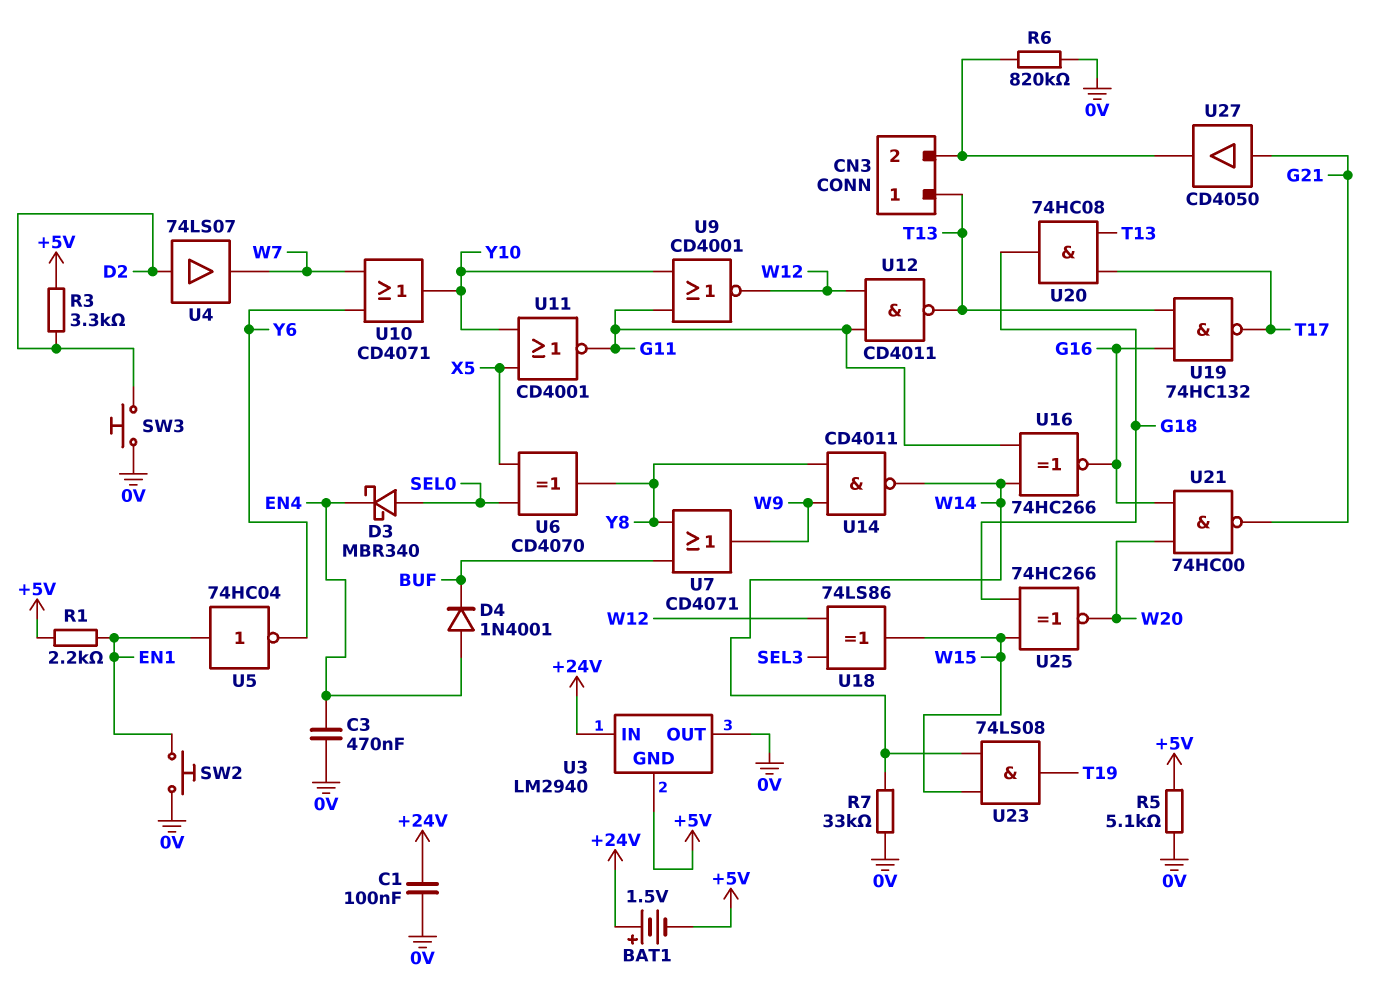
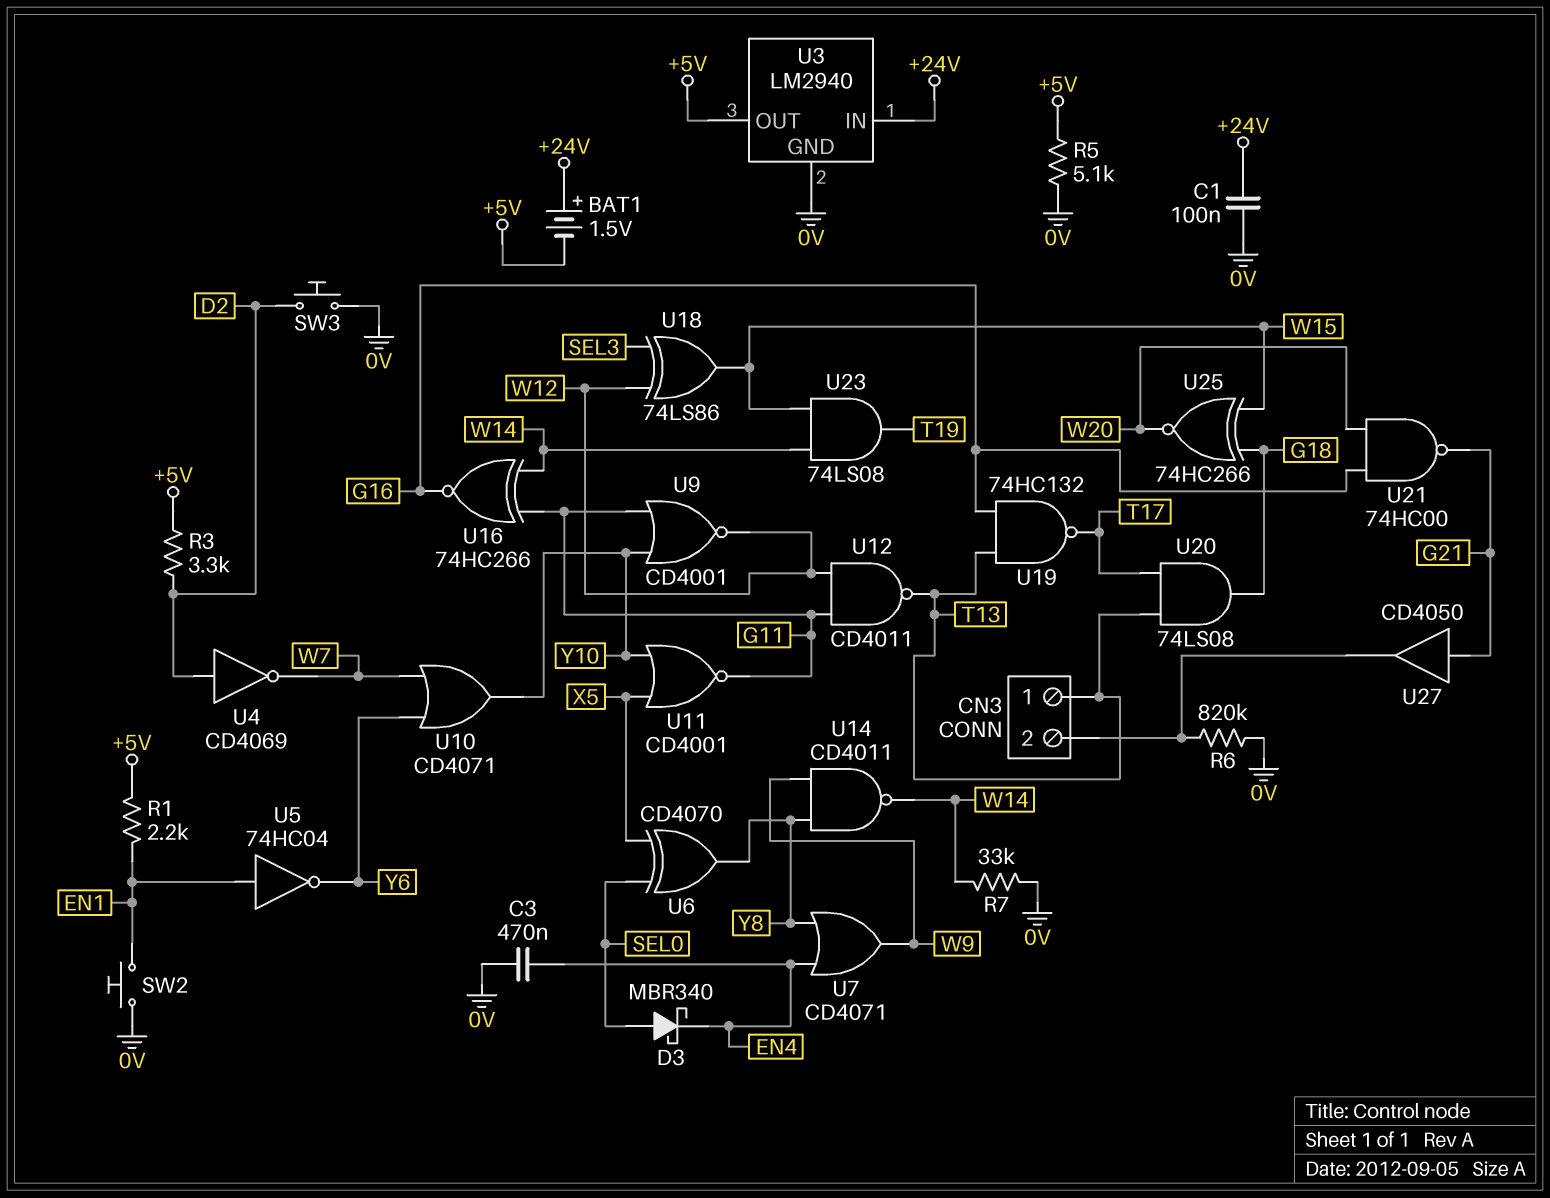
D4: diode 1N4001 (A EN4, K BUF) -> none
U3 pin GND: +5V -> 0V
U3 pin OUT: 0V -> +5V
U4: buffer 74LS07 (in D2, out W7) -> NOT CD4069 (in D2, out W7)
U7: OR CD4071 (in BUF, in Y8, out W9) -> OR CD4071 (in EN4, in Y8, out W9)
U20: AND 74HC08 (in T13, in T17, out G18) -> AND 74LS08 (in T13, in T17, out G18)

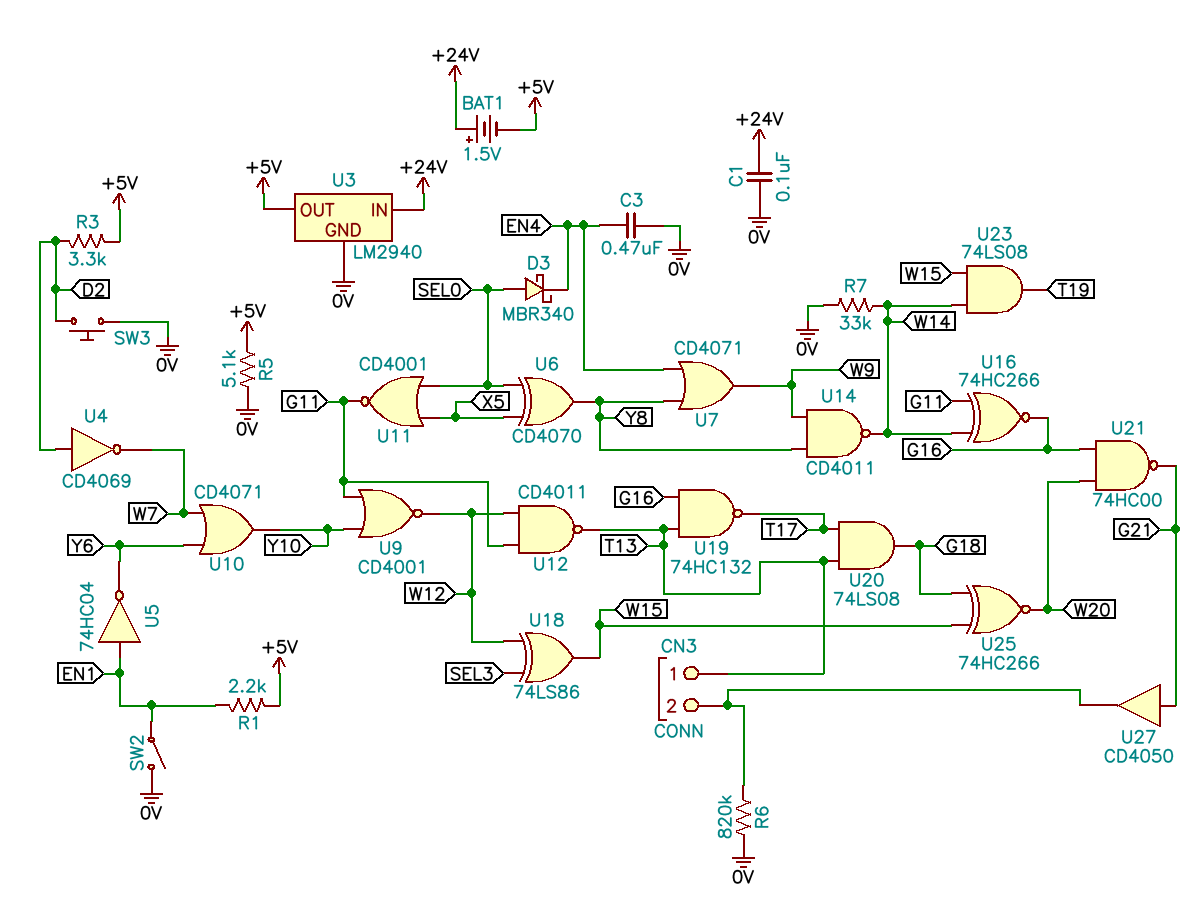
SW2: button (0V, EN1) -> switch (0V, EN1)
U11: NOR CD4001 (in X5, in Y10, out G11) -> NOR CD4001 (in SEL0, in X5, out G11)

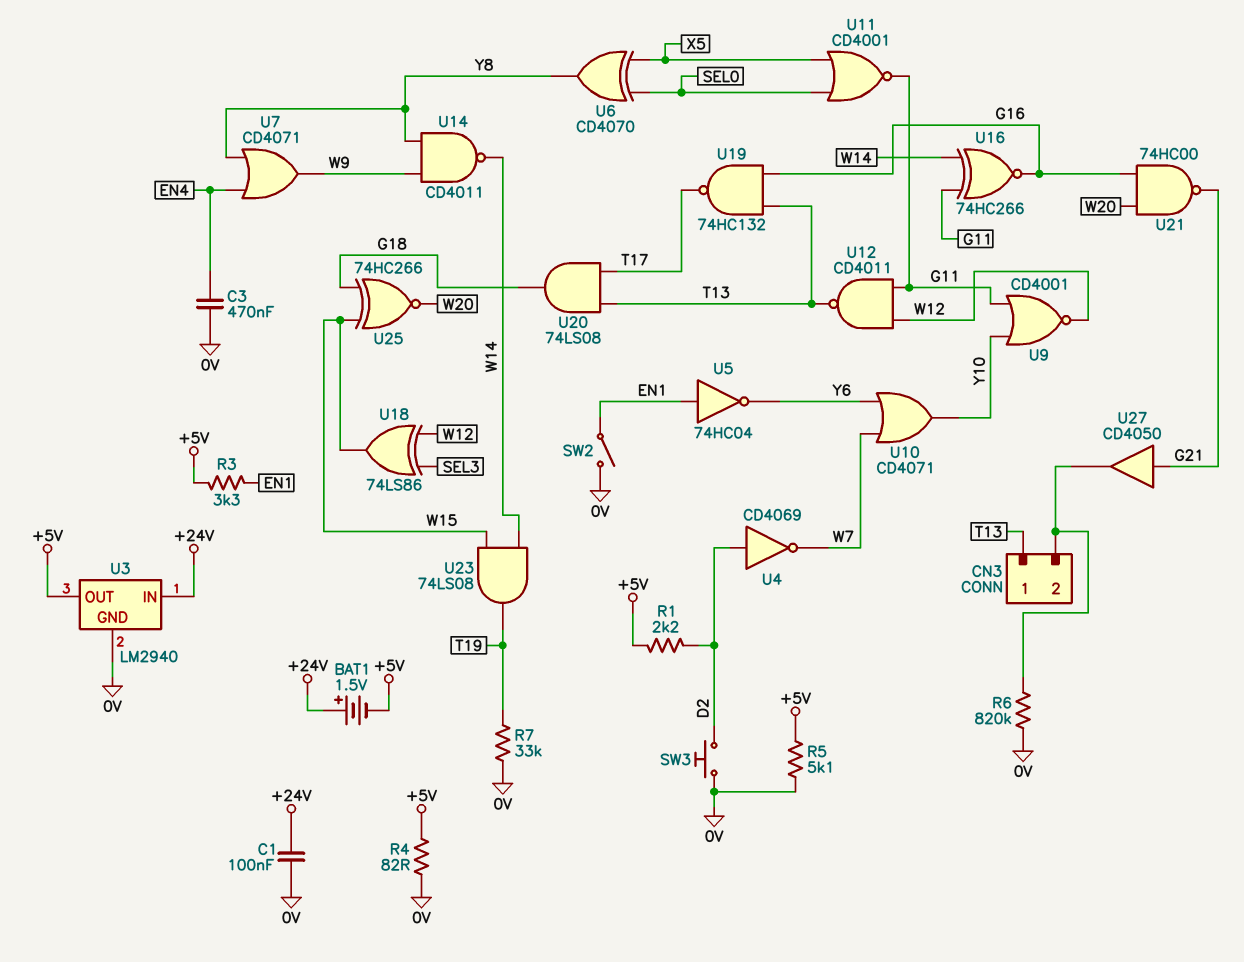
D3: schottky MBR340 (A SEL0, K EN4) -> none
R1: 2.2k (+5V, EN1) -> 2.2k (+5V, D2)
R3: 3.3k (+5V, D2) -> 3.3k (+5V, EN1)
R4: none -> 82 (+5V, 0V)
R7: 33k (0V, W14) -> 33k (0V, T19)

